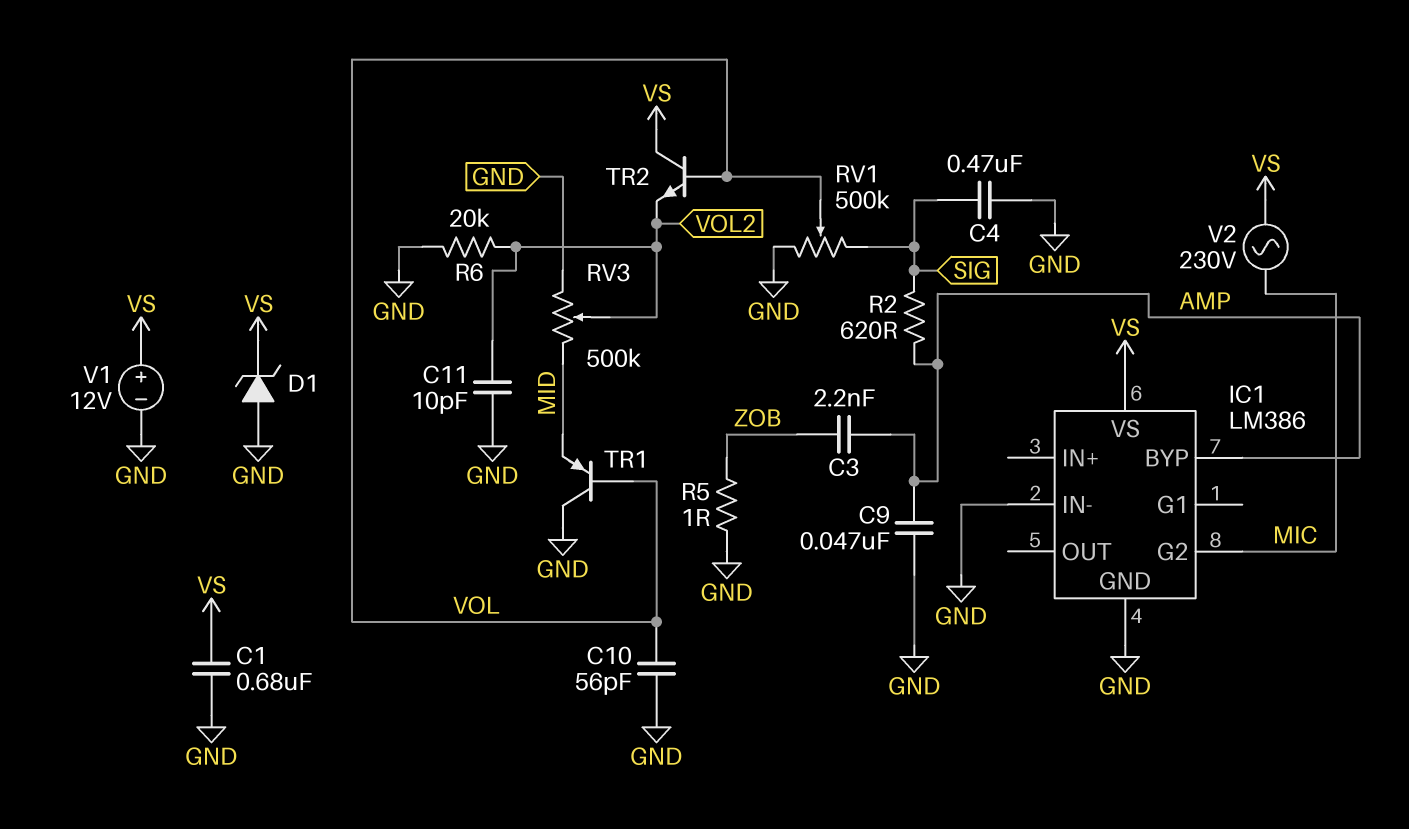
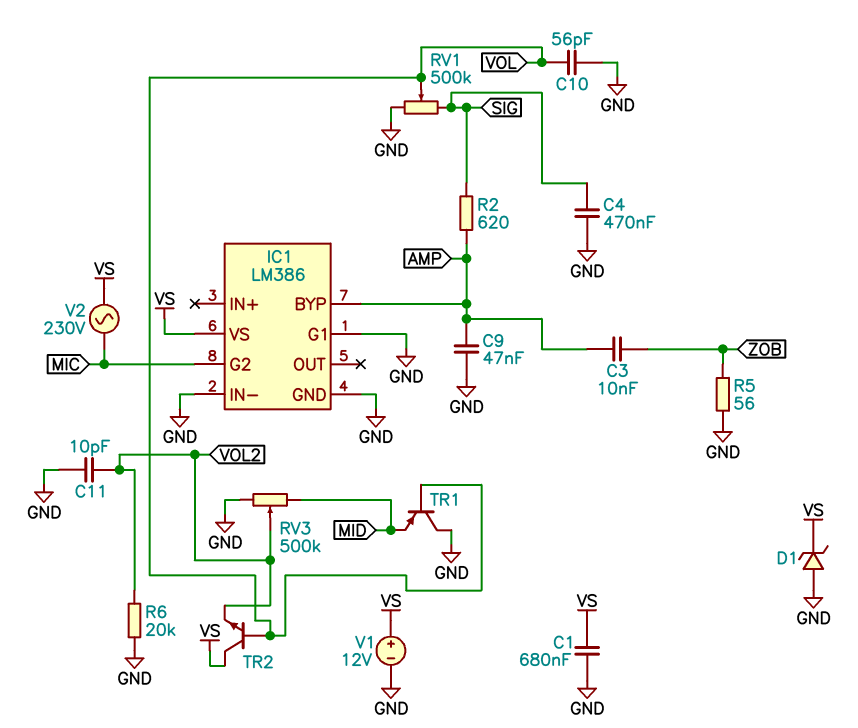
C3: 2.2nF (AMP, ZOB) -> 10nF (AMP, ZOB)
IC1 pin G1: none -> GND
R5: 1 (GND, ZOB) -> 56 (GND, ZOB)

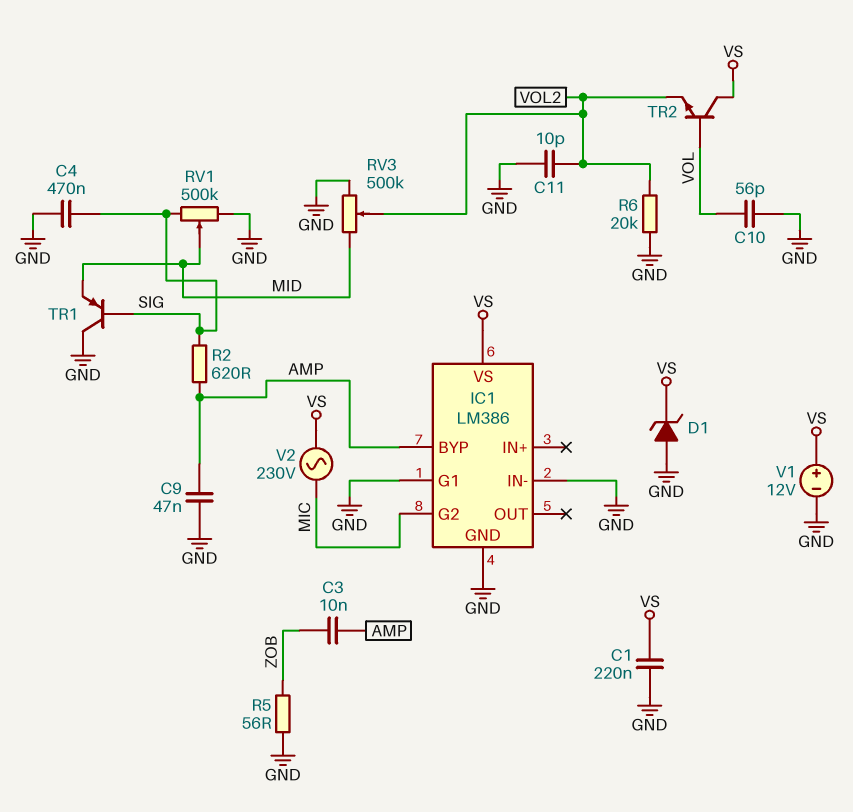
C1: 680nF (GND, VS) -> 220nF (GND, VS)
RV1: 500k (GND, SIG, wiper VOL) -> 500k (GND, SIG, wiper MID)
TR1: PNP (B VOL, C GND, E MID) -> PNP (B SIG, C GND, E MID)

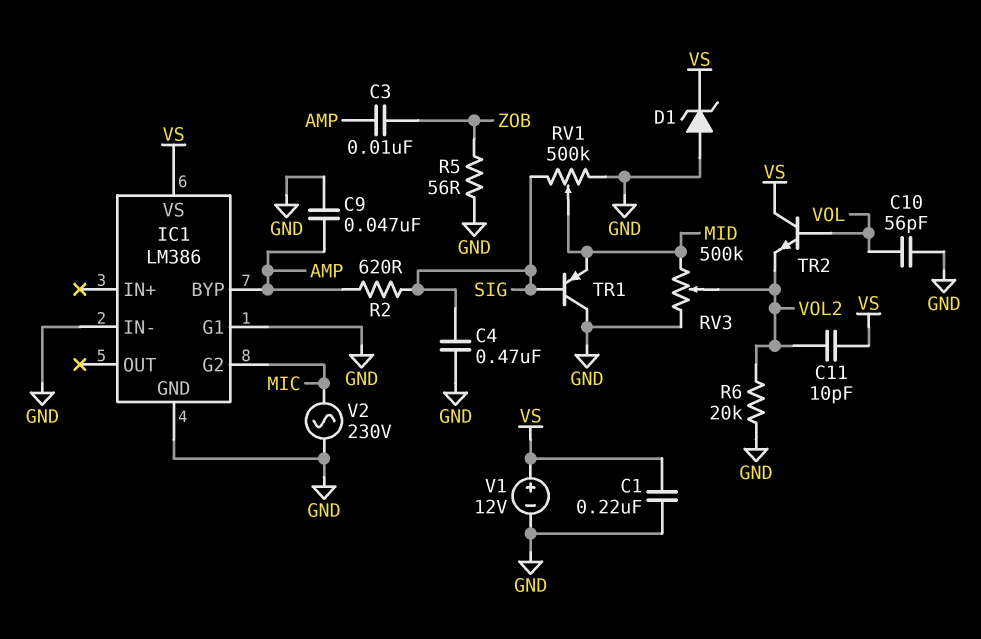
C11: 10pF (GND, VOL2) -> 10pF (VOL2, VS)
V2: AC 230V (MIC, VS) -> AC 230V (GND, MIC)

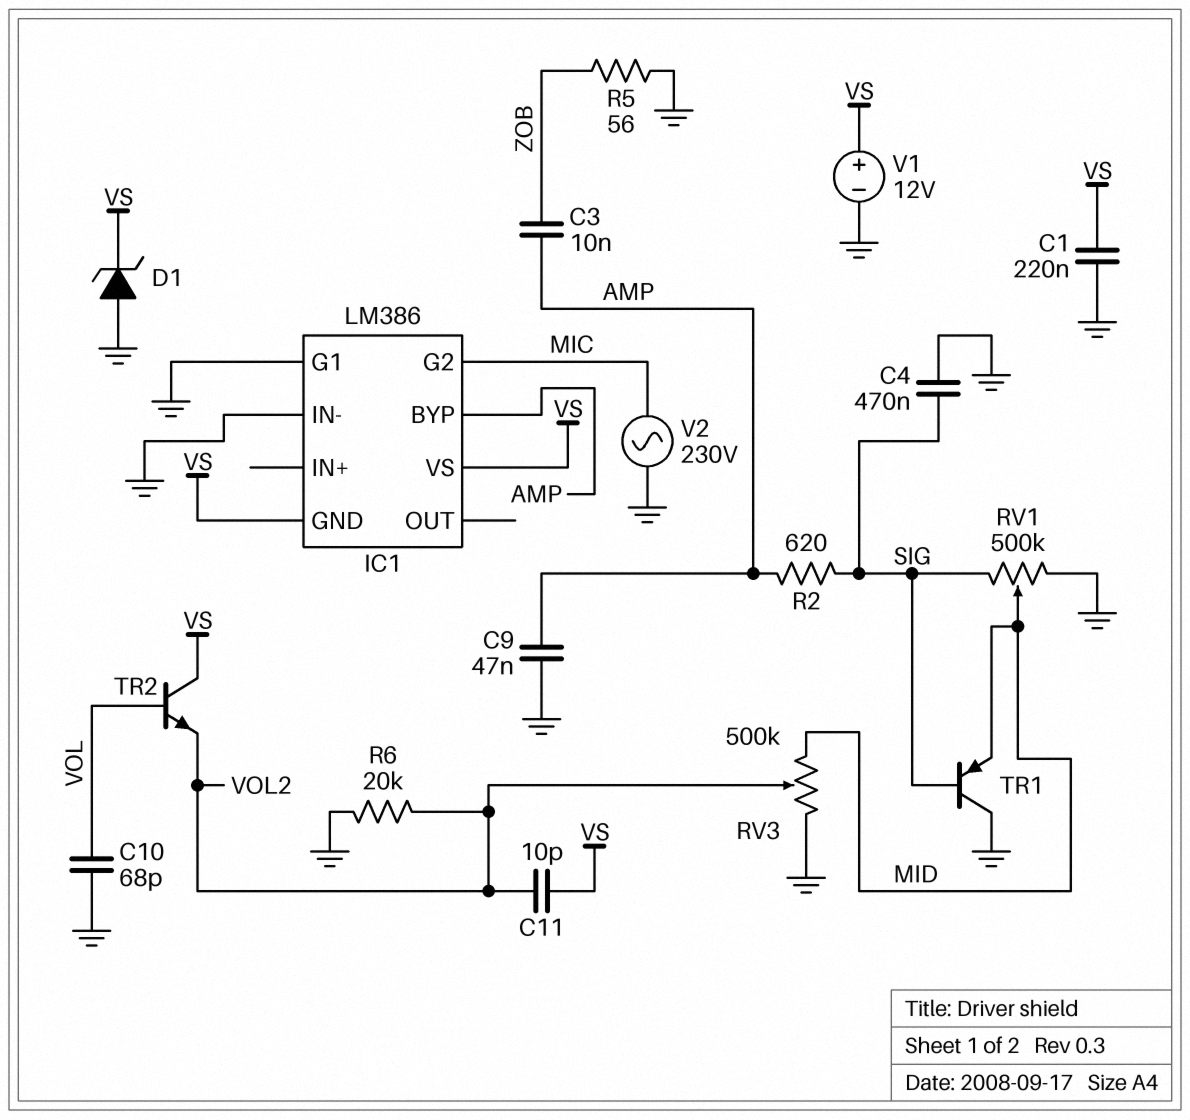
C10: 56pF (GND, VOL) -> 68pF (GND, VOL)
IC1 pin GND: GND -> VS

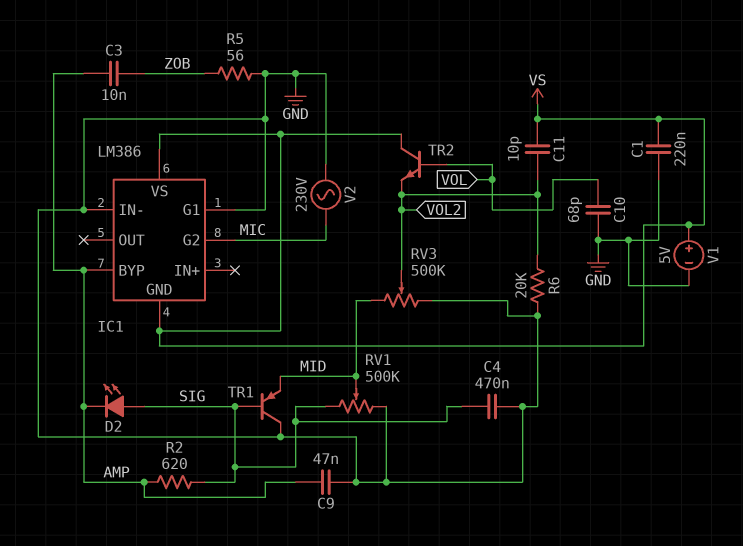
D1: zener (A GND, K VS) -> none
D2: none -> LED (A SIG, K AMP)
V1: 12V (plus VS, minus GND) -> 5V (plus VS, minus GND)

